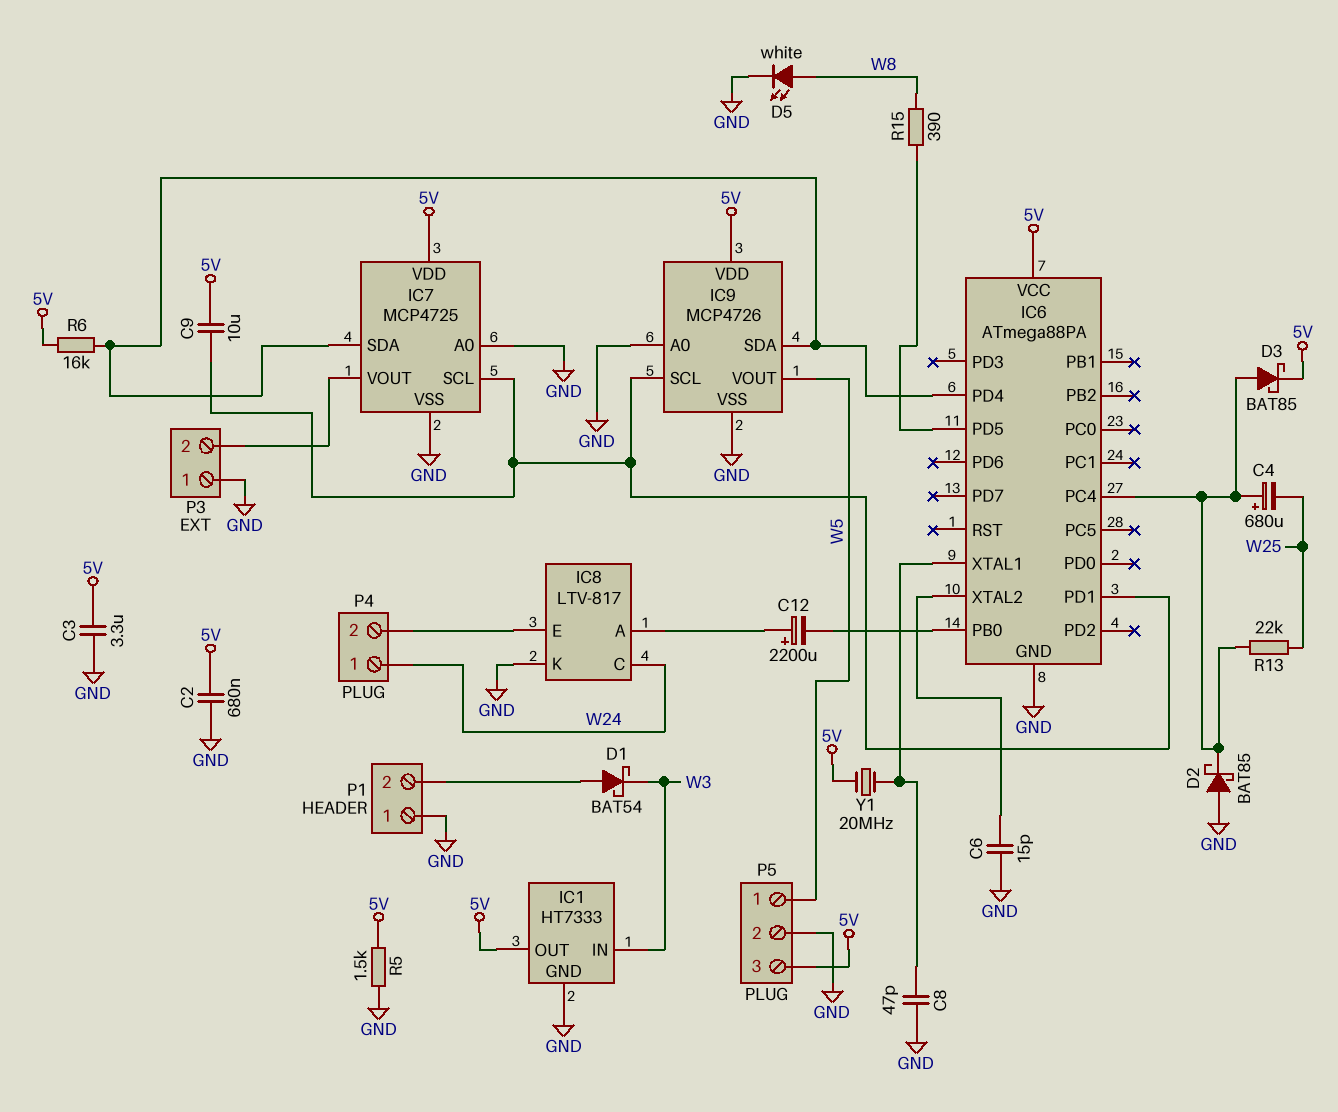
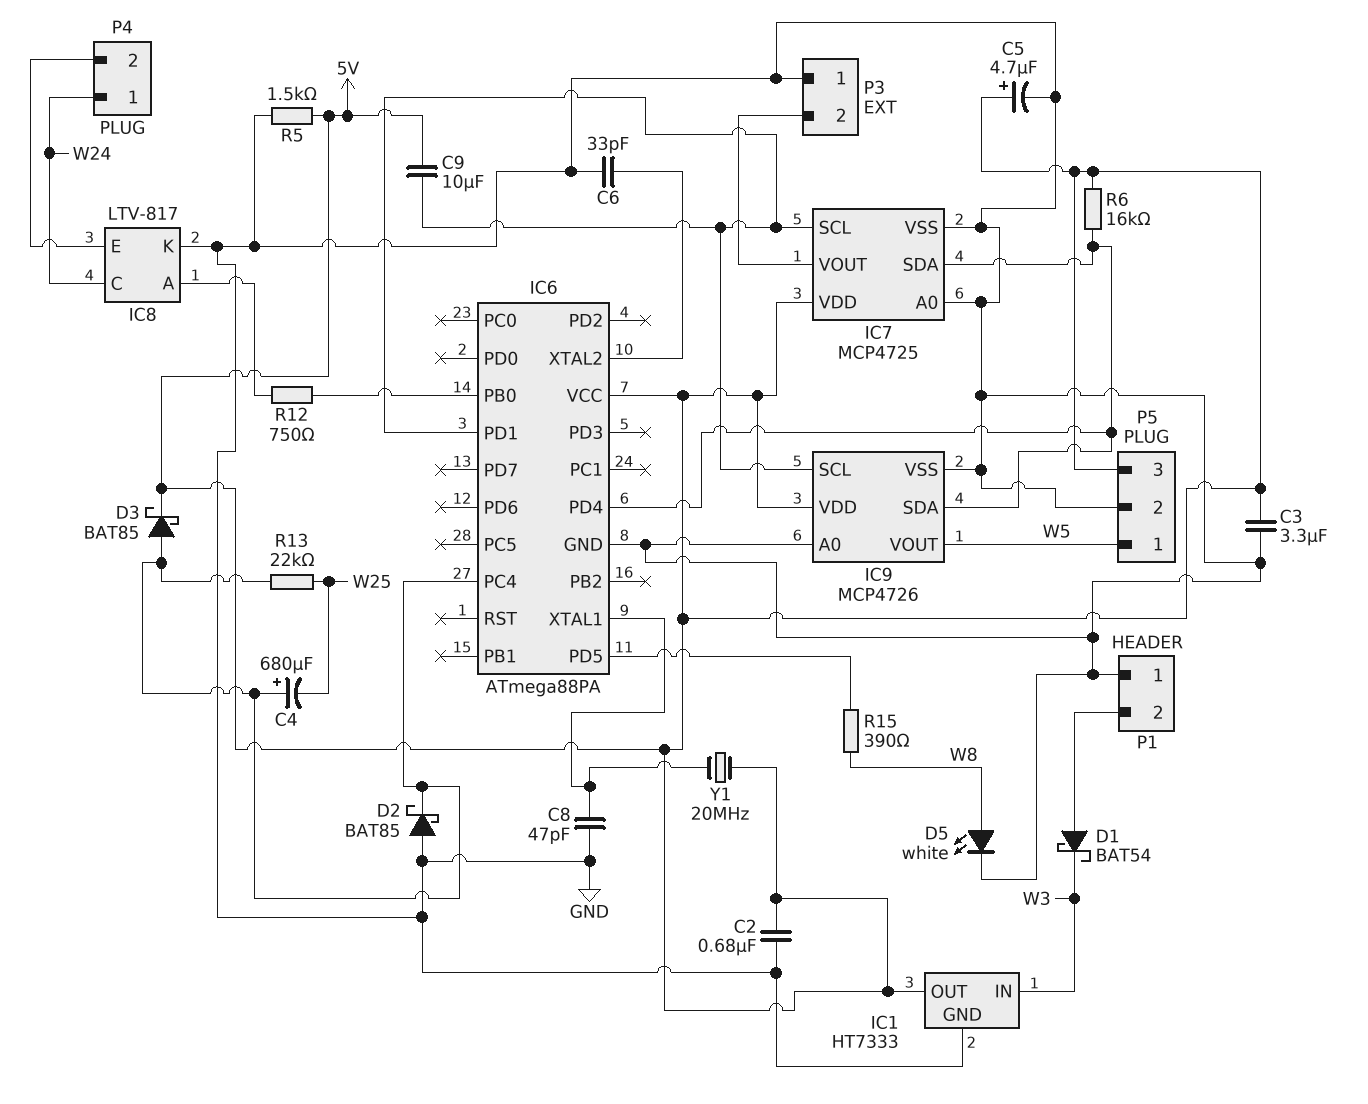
C5: none -> 4.7uF (plus 5V, minus GND)
C6: 15pF (GND, IC6/XTAL2) -> 33pF (GND, IC6/XTAL2)
C12: 2200uF (plus IC8/A, minus IC6/PB0) -> none
R12: none -> 750 (IC6/PB0, IC8/A)

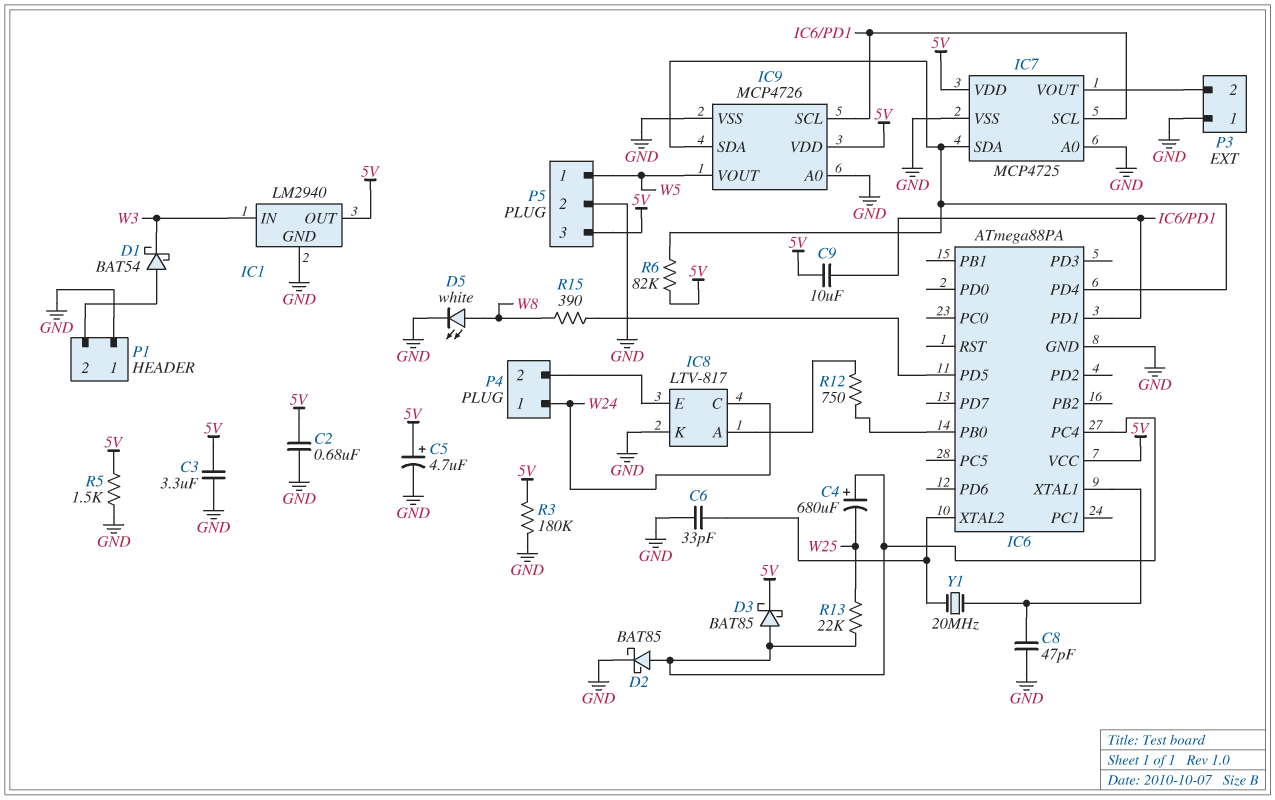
D2: schottky BAT85 (A GND, K IC6/PC4) -> schottky BAT85 (A IC6/PC4, K GND)
IC1: HT7333 -> LM2940
R3: none -> 180k (5V, GND)
R6: 16k (5V, IC6/PD4) -> 82k (5V, IC6/PD4)
Y1: 20MHz (5V, IC6/XTAL1) -> 20MHz (IC6/XTAL1, IC6/XTAL2)

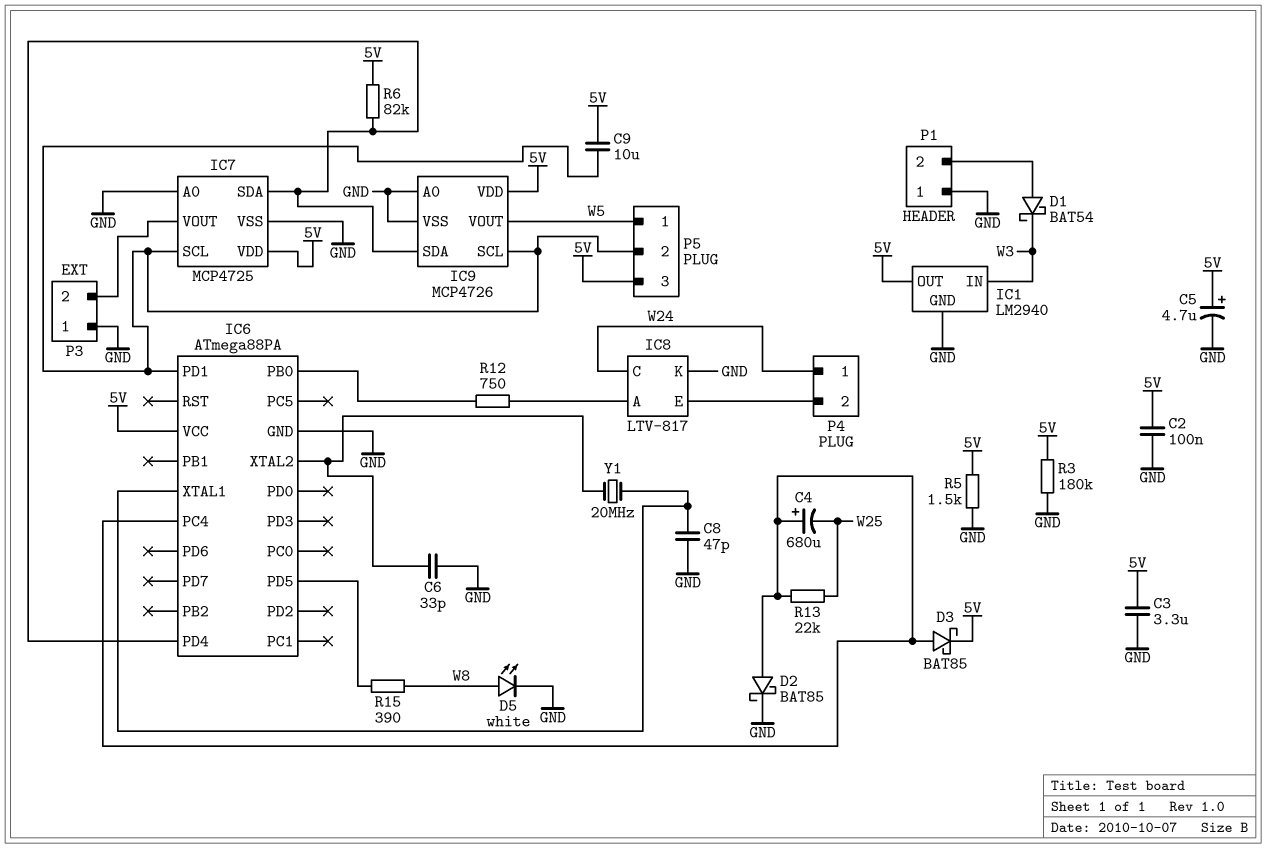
C2: 680nF (5V, GND) -> 100nF (5V, GND)
P5 pin 2: GND -> IC6/PD1

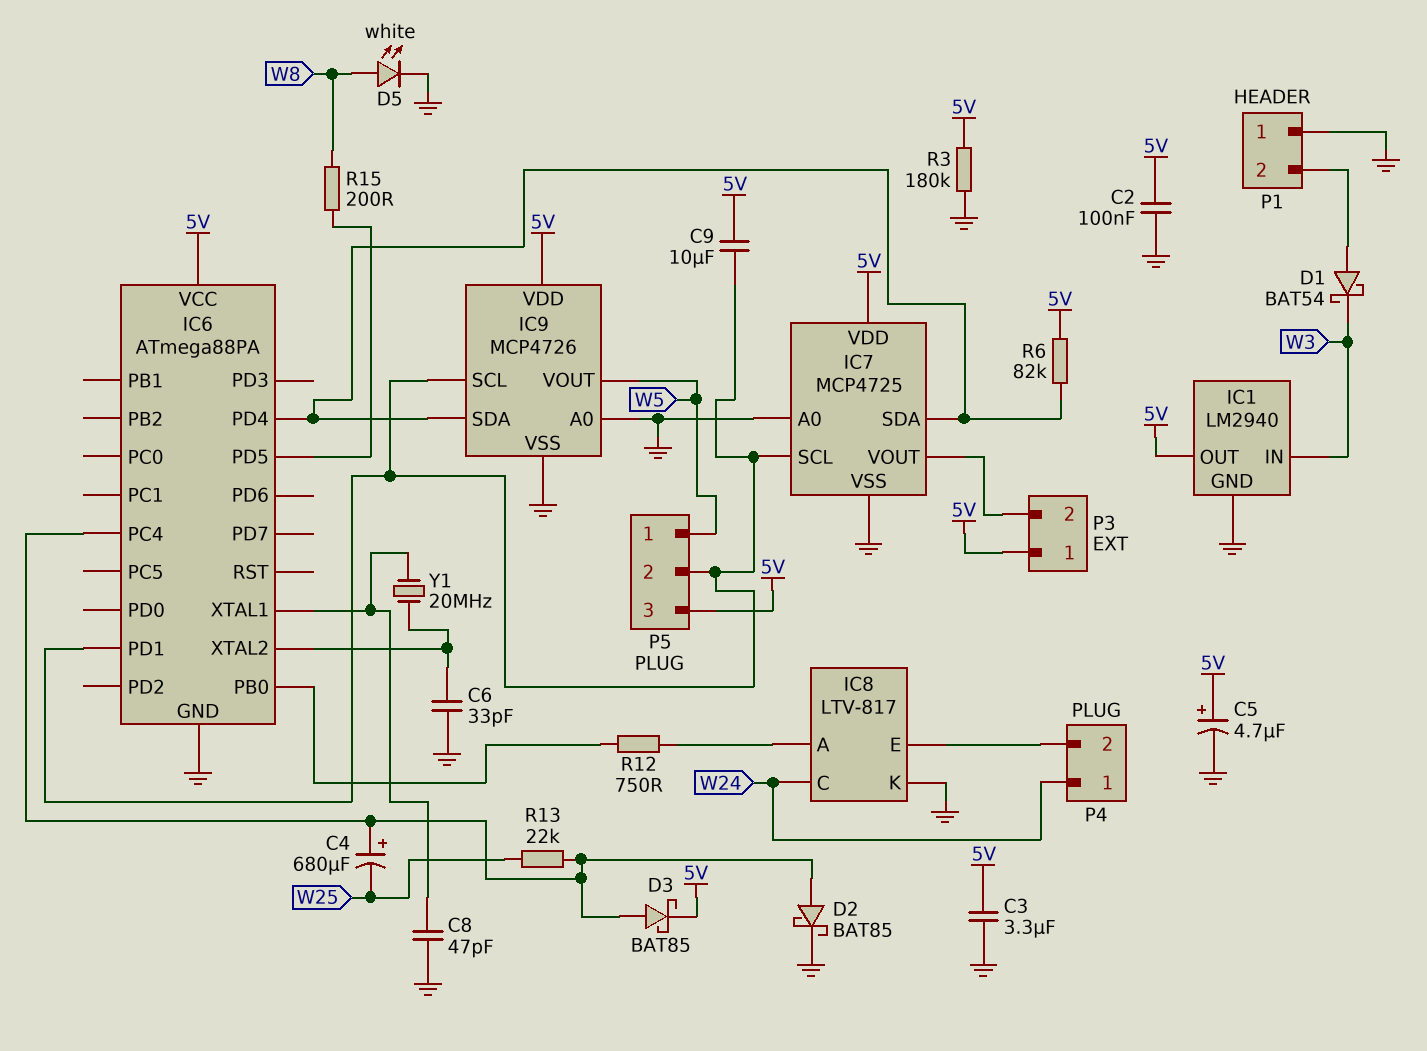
P3 pin 1: GND -> 5V
R5: 1.5k (5V, GND) -> none
R15: 390 (IC6/PD5, W8) -> 200 (IC6/PD5, W8)

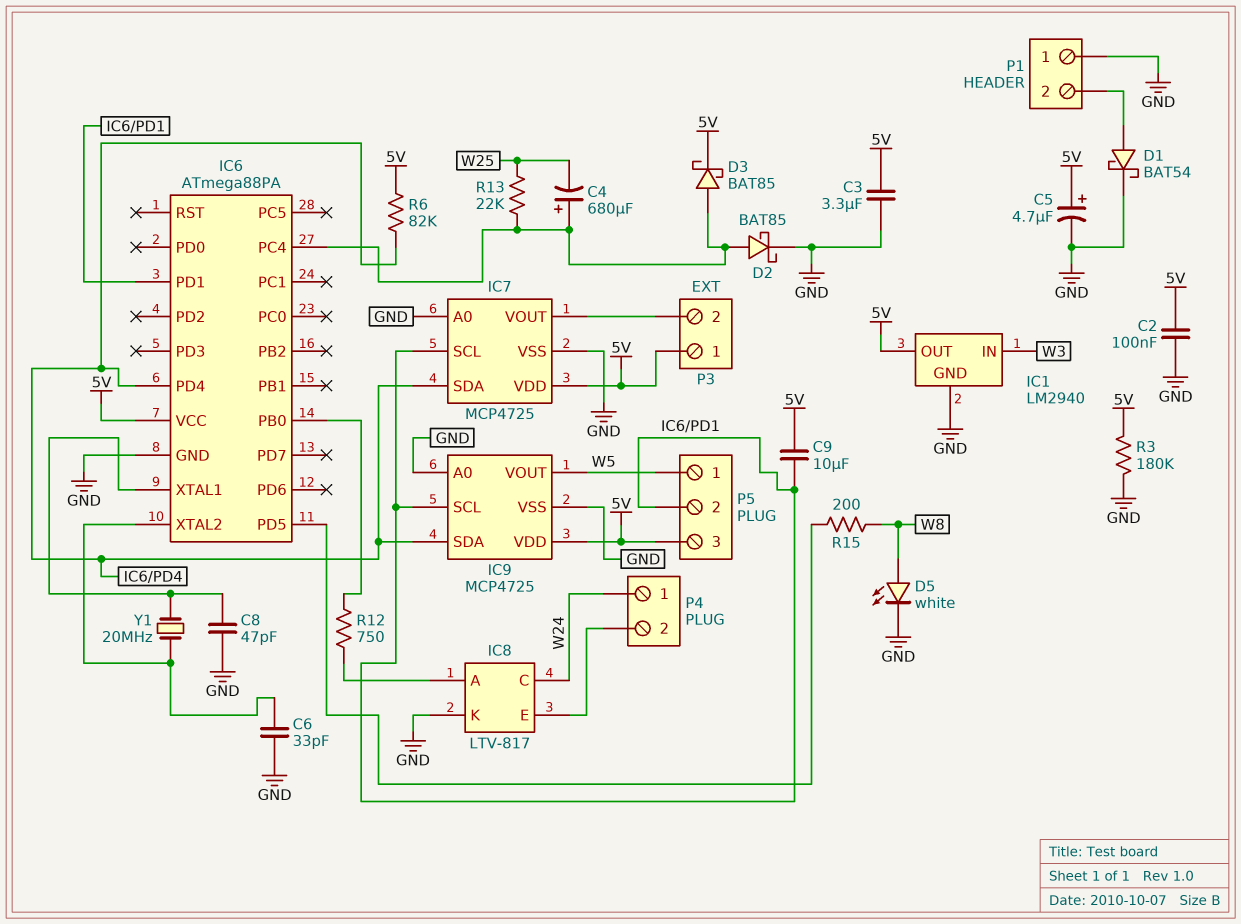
D1: schottky BAT54 (A P1/2, K W3) -> schottky BAT54 (A P1/2, K GND)
IC9: MCP4726 -> MCP4725

